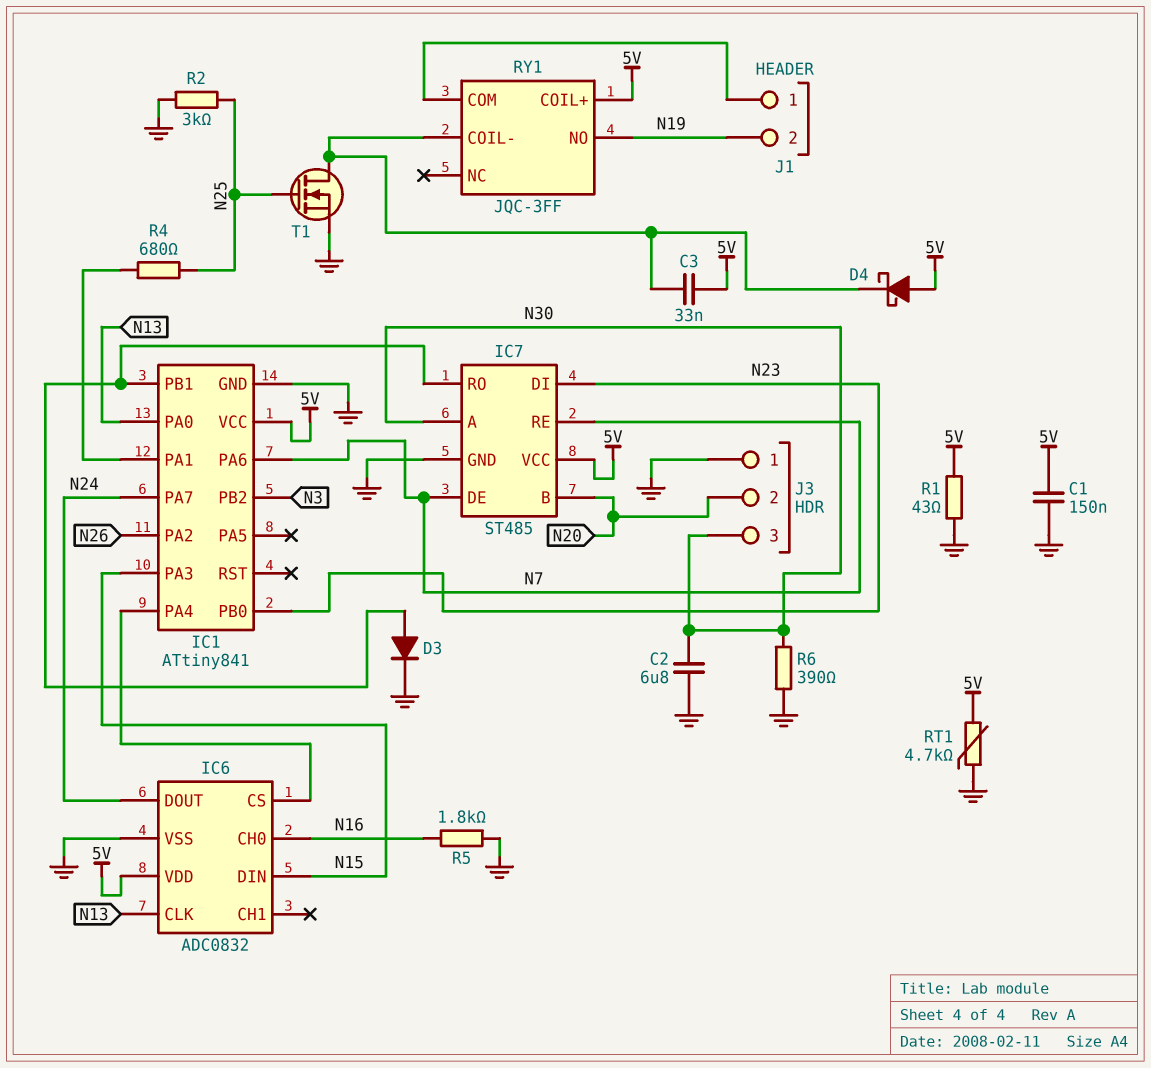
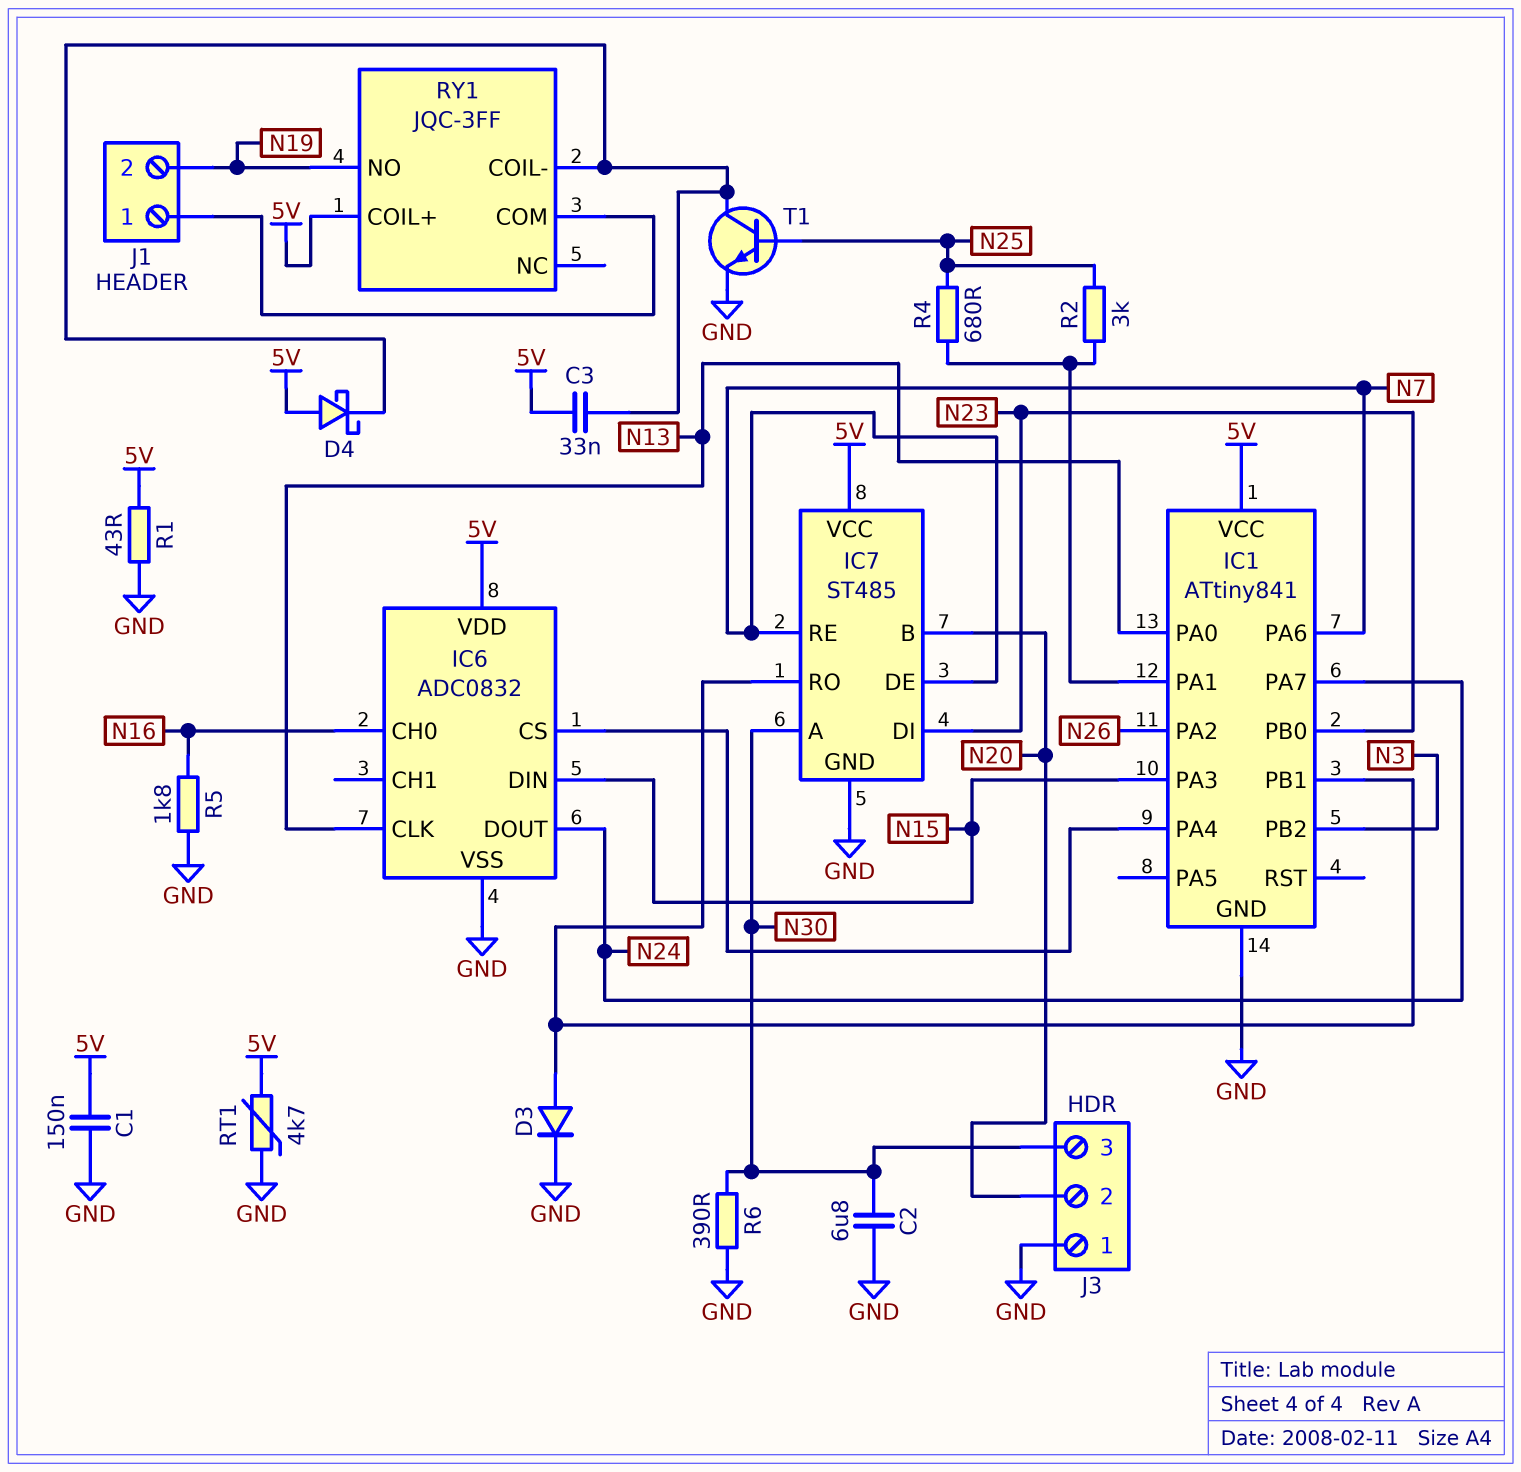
R2: 3k (GND, N25) -> 3k (IC1/PA1, N25)
T1: NMOS (G N25, D RY1/COIL-, S GND) -> NPN (B N25, C RY1/COIL-, E GND)

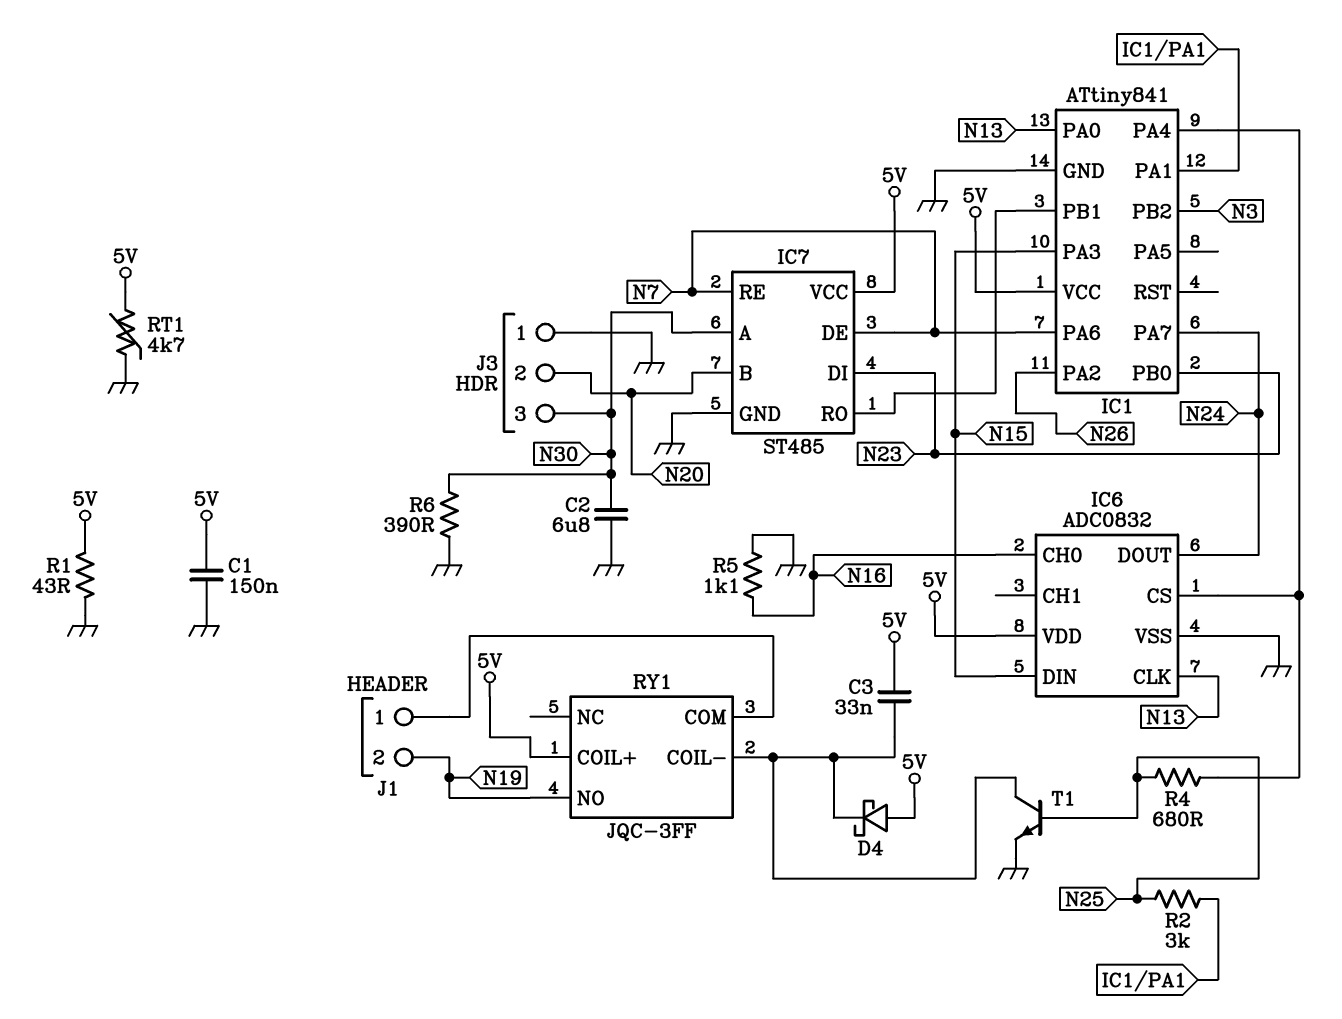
D3: diode (A IC1/PB1, K GND) -> none
R4: 680 (IC1/PA1, N25) -> 680 (IC1/PA4, N25)
R5: 1.8k (GND, N16) -> 1.1k (GND, N16)

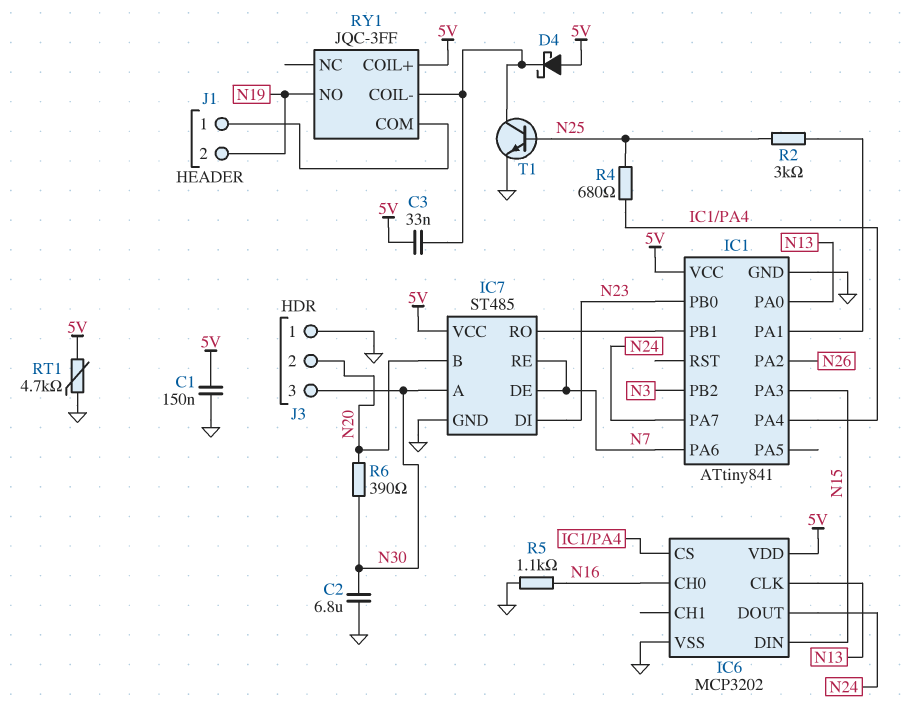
IC6: ADC0832 -> MCP3202
R1: 43 (5V, GND) -> none
R6: 390 (GND, N30) -> 390 (N20, N30)

